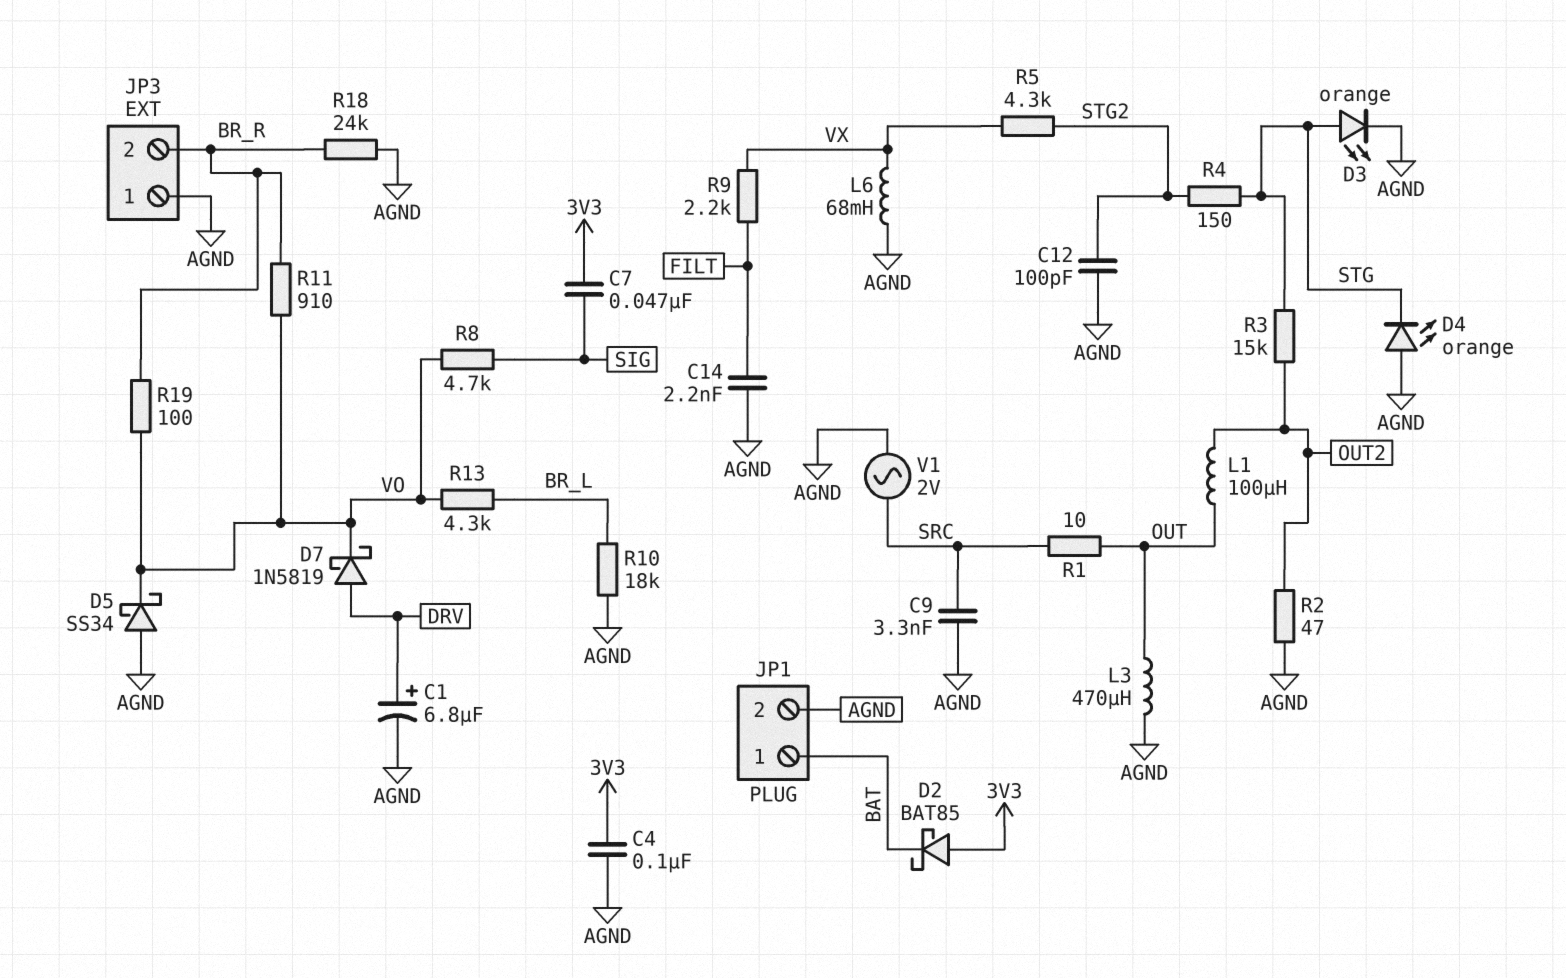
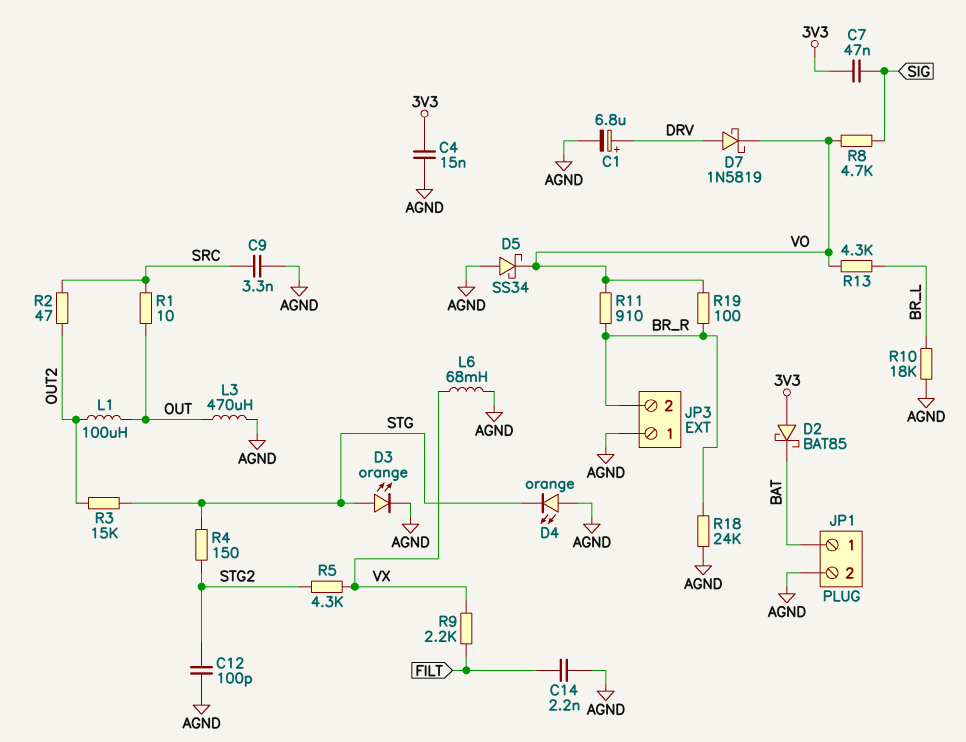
C4: 100nF (3V3, AGND) -> 15nF (3V3, AGND)
R2: 47 (AGND, OUT2) -> 47 (OUT2, SRC)
V1: AC 2V (AGND, SRC) -> none

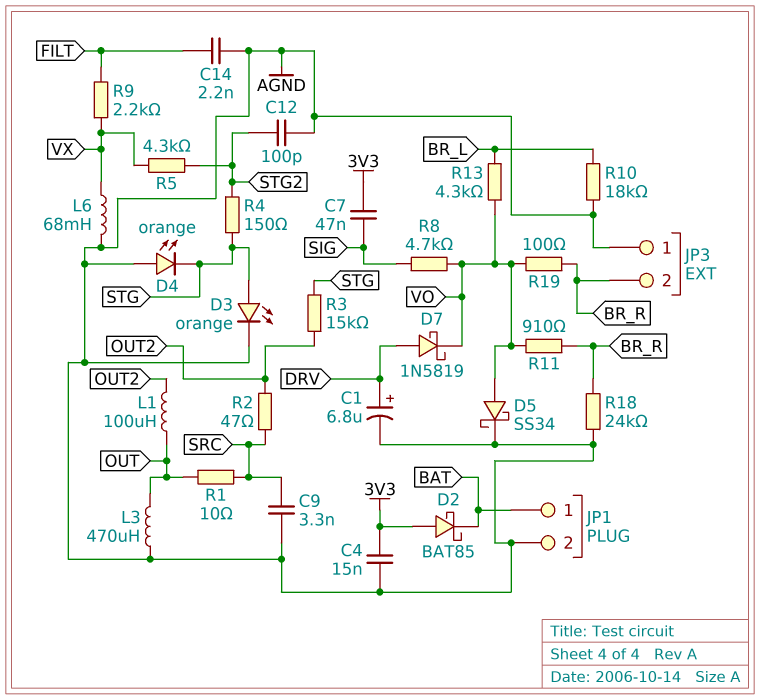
D5: schottky SS34 (A AGND, K VO) -> schottky SS34 (A VO, K AGND)

